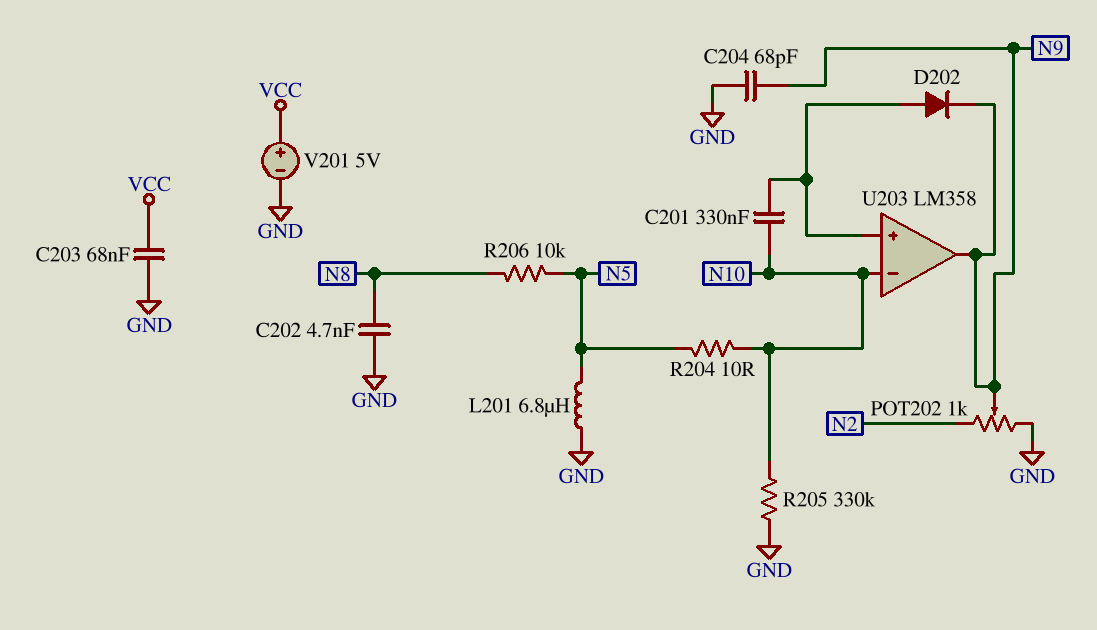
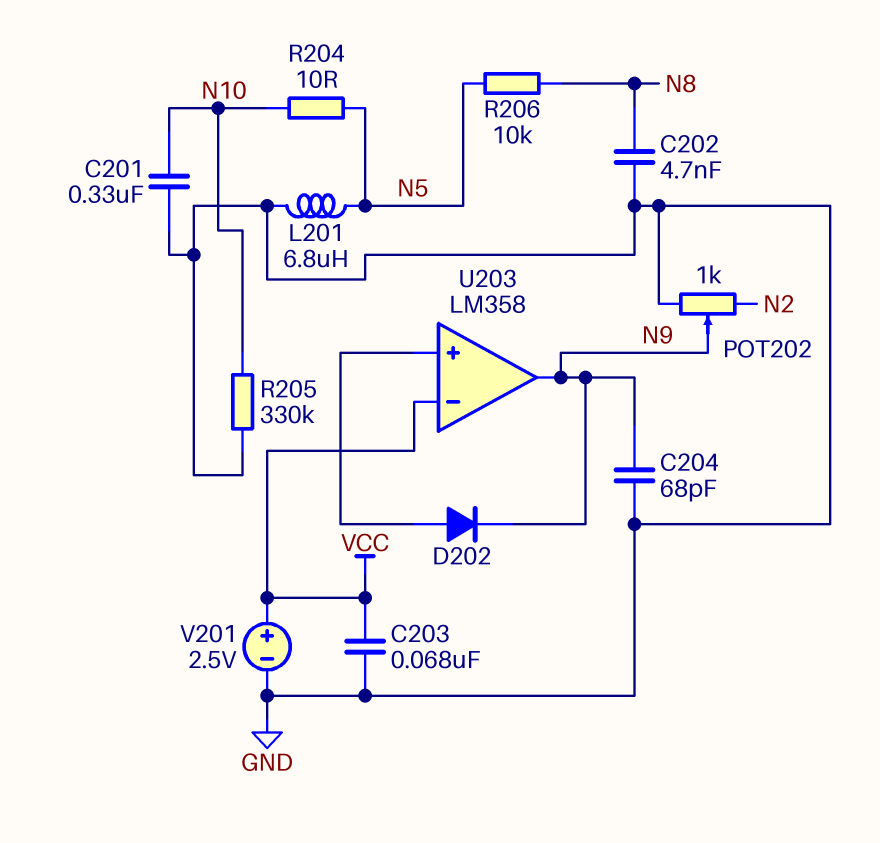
C201: 330nF (N10, U203/in+) -> 330nF (GND, N10)
U203 pin in-: N10 -> VCC
V201: 5V (plus VCC, minus GND) -> 2.5V (plus VCC, minus GND)

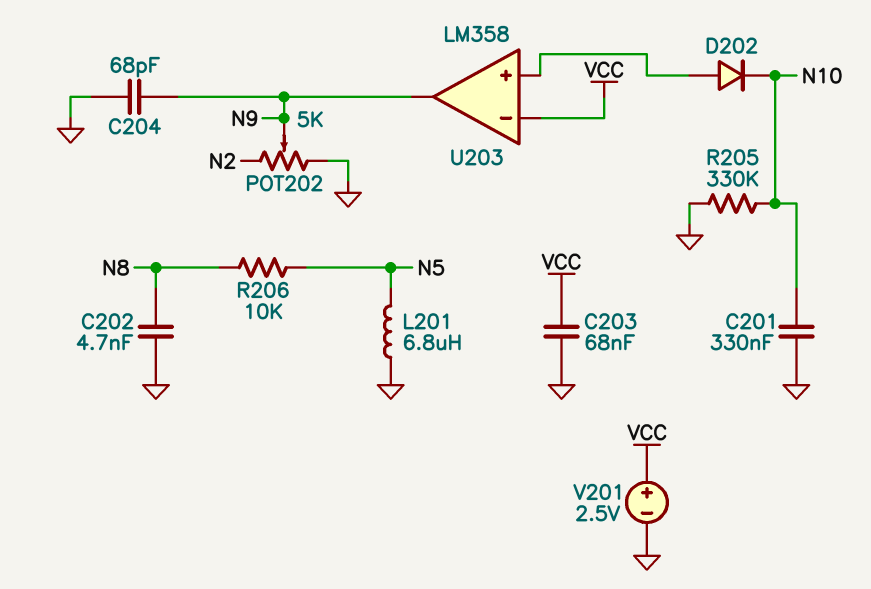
D202: diode (A U203/in+, K N9) -> diode (A U203/in+, K N10)
POT202: 1k (GND, N2, wiper N9) -> 5k (GND, N2, wiper N9)
R204: 10 (N5, N10) -> none

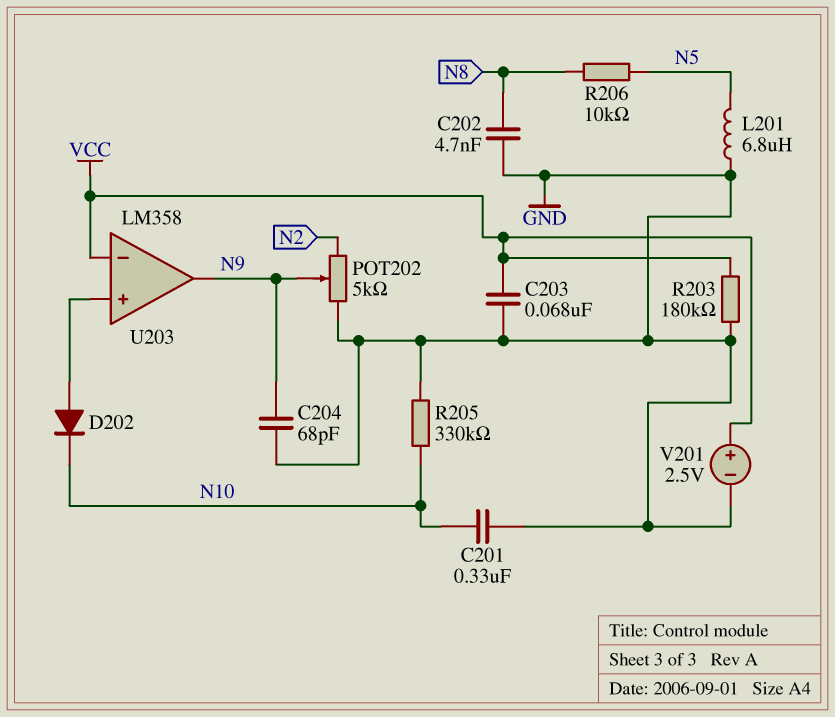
R203: none -> 180k (GND, VCC)

